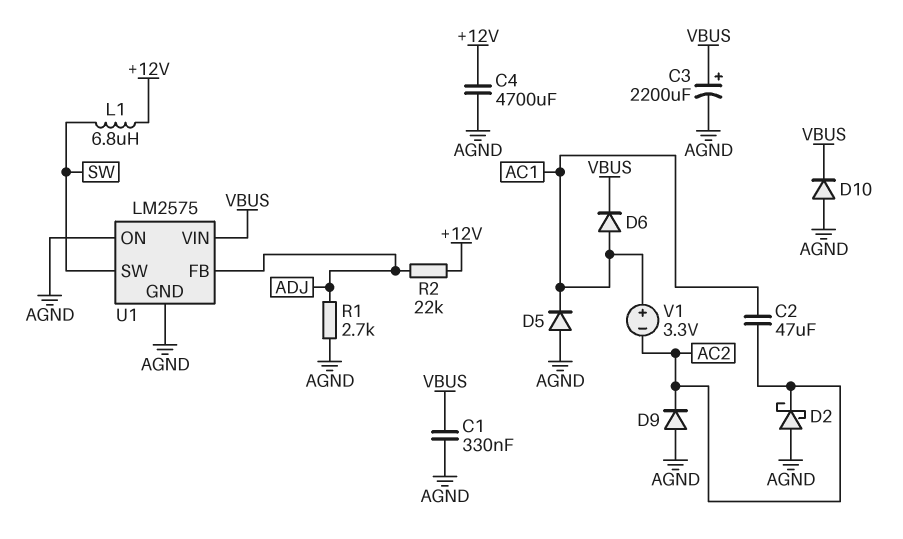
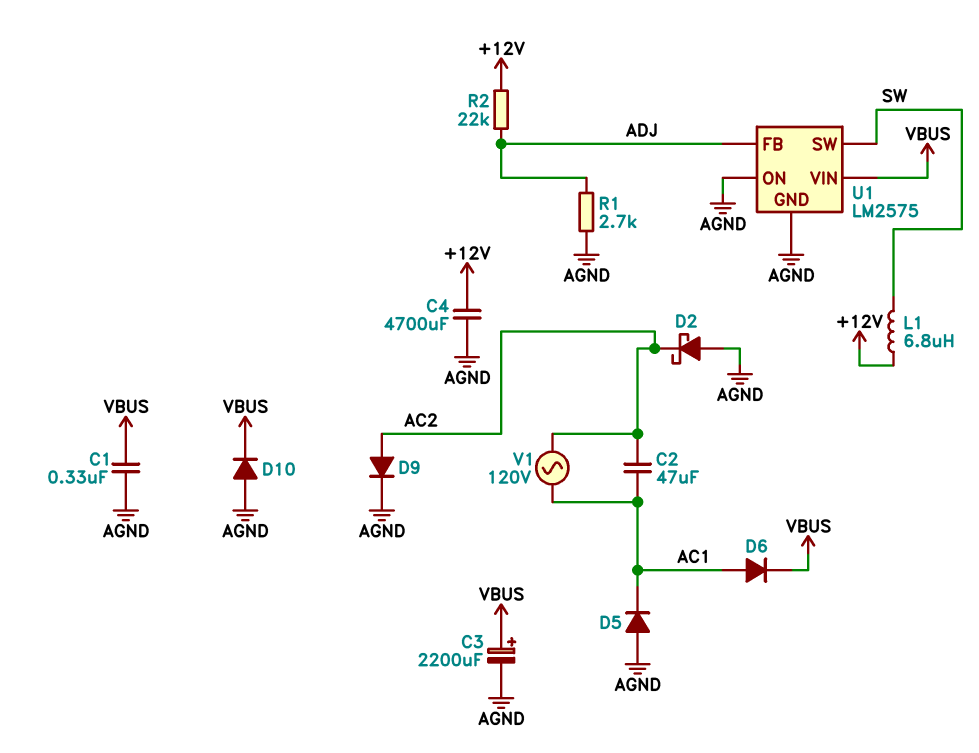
D9: diode (A AGND, K AC2) -> diode (A AC2, K AGND)
V1: 3.3V (plus AC1, minus AC2) -> AC 120V (AC1, AC2)

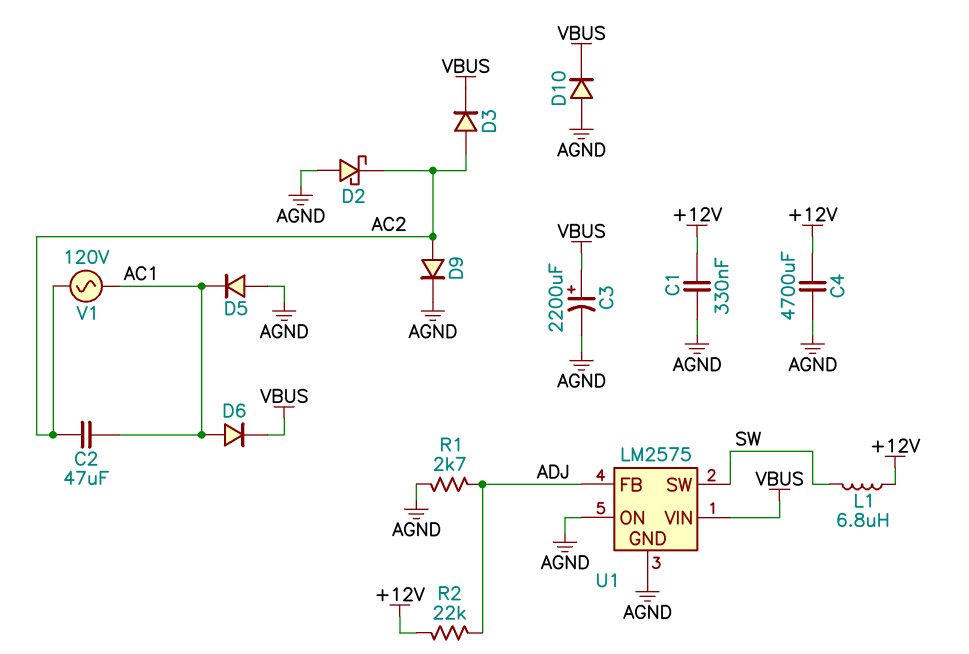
C1: 330nF (AGND, VBUS) -> 330nF (+12V, AGND)
D3: none -> diode (A AC2, K VBUS)

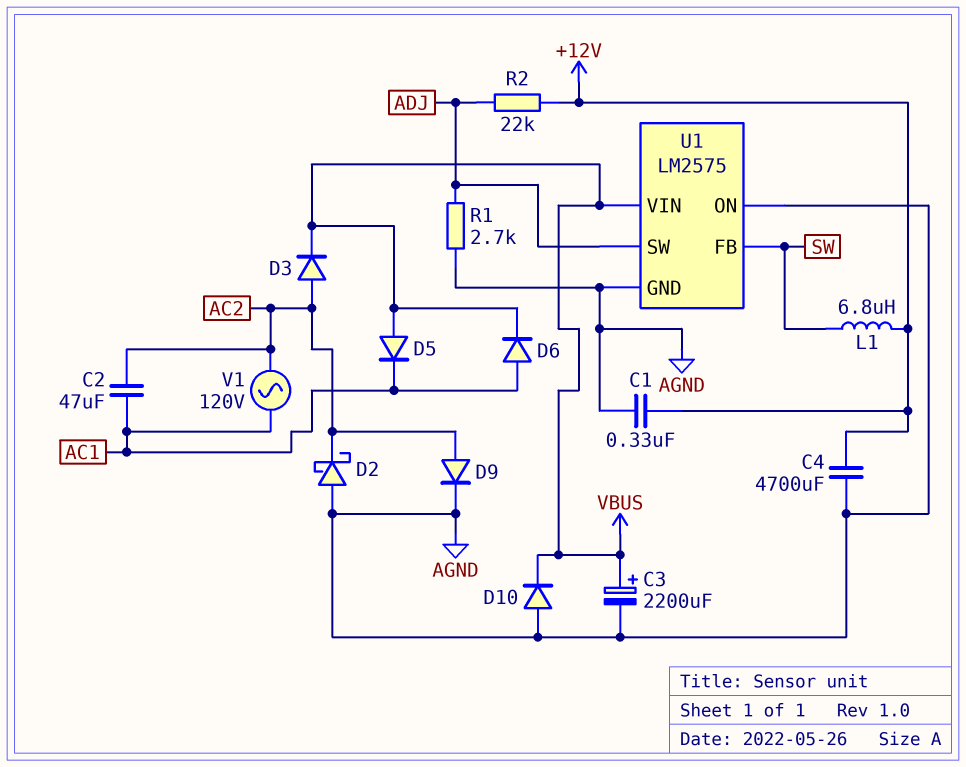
D5: diode (A AGND, K AC1) -> diode (A VBUS, K AC1)
U1 pin FB: ADJ -> SW
U1 pin SW: SW -> ADJ

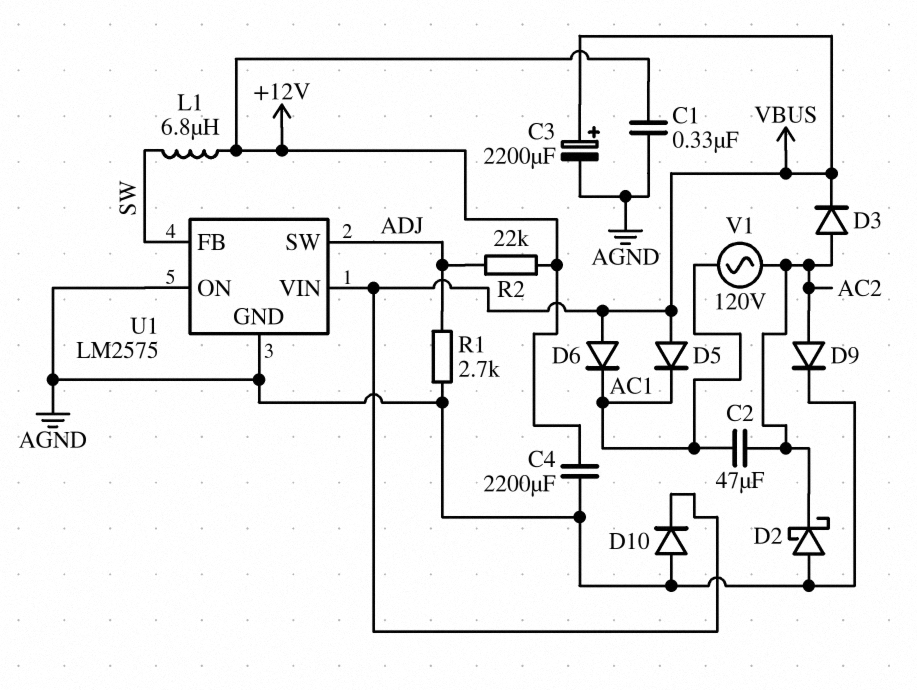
C4: 4700uF (+12V, AGND) -> 2200uF (+12V, AGND)
D6: diode (A AC1, K VBUS) -> diode (A VBUS, K AC1)

